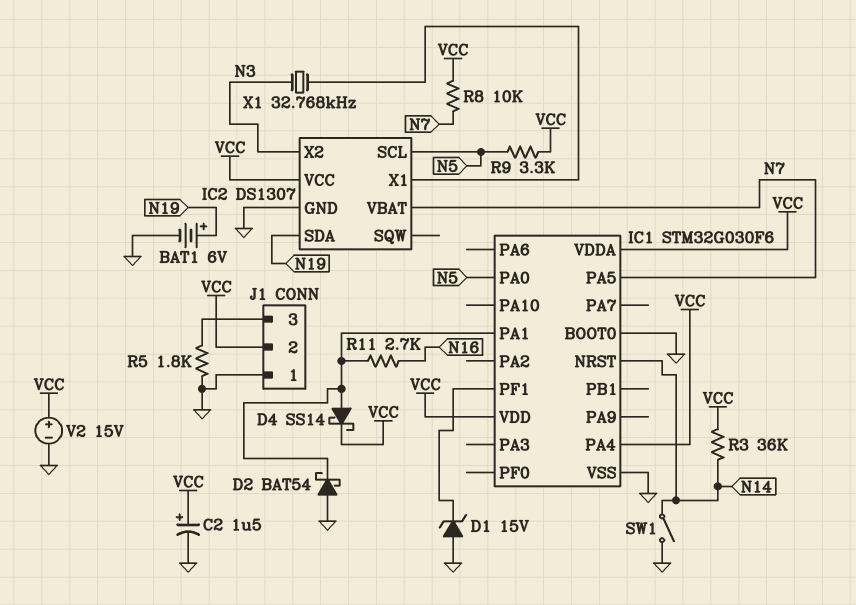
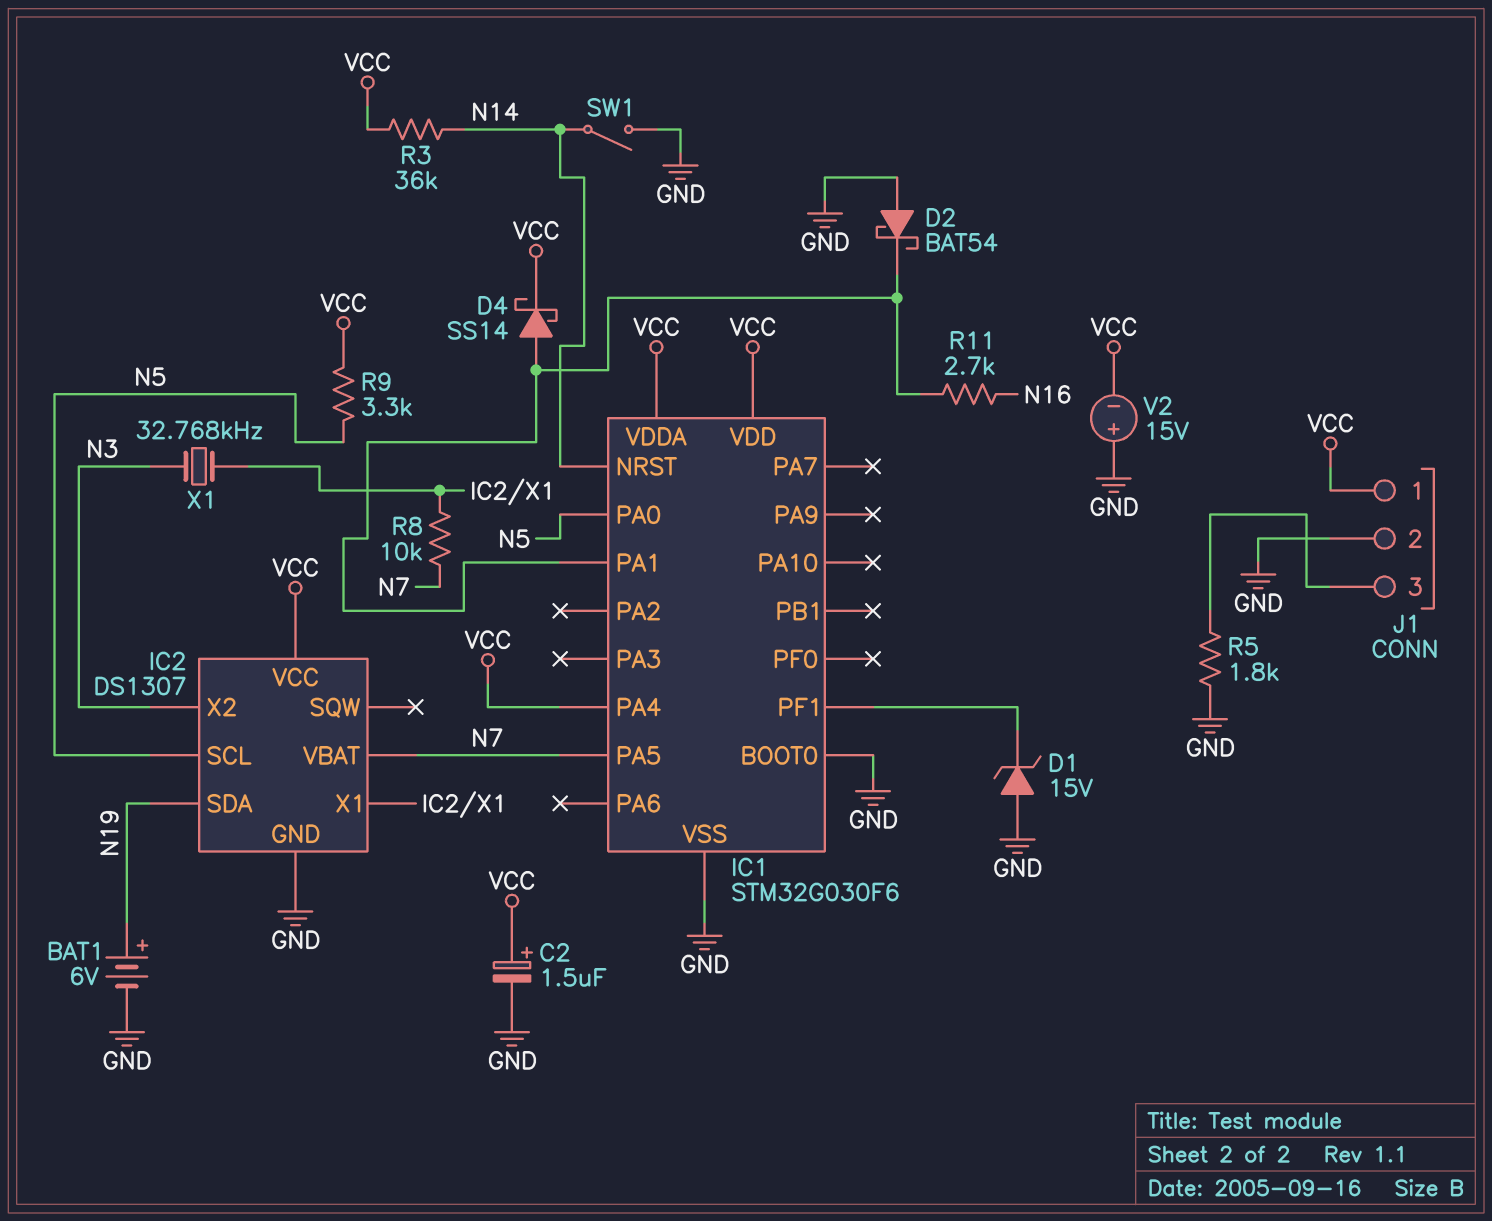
J1 pin 1: GND -> VCC
J1 pin 2: VCC -> GND
R8: 10k (N7, VCC) -> 10k (IC2/X1, N7)
V2: 15V (plus VCC, minus GND) -> 15V (plus GND, minus VCC)

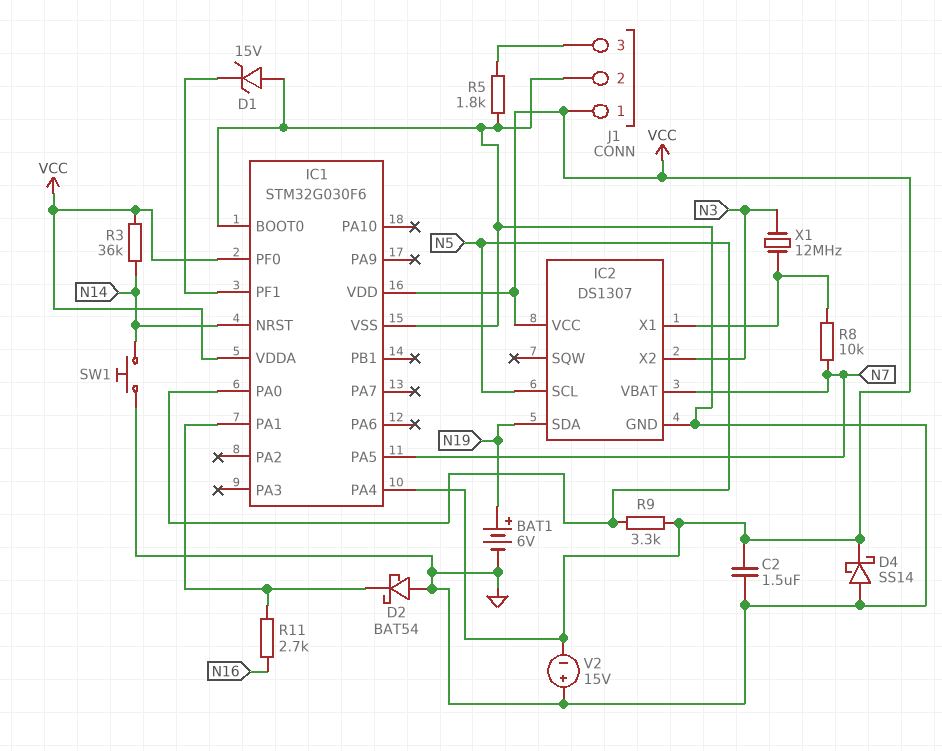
C2: 1.5uF (plus VCC, minus GND) -> 1.5uF (GND, VCC)
D4: schottky SS14 (A IC1/PA1, K VCC) -> schottky SS14 (A GND, K VCC)
IC1 pin PF0: none -> VCC
SW1: switch (GND, N14) -> button (GND, N14)
X1: 32.768kHz (IC2/X1, N3) -> 12MHz (IC2/X1, N3)

